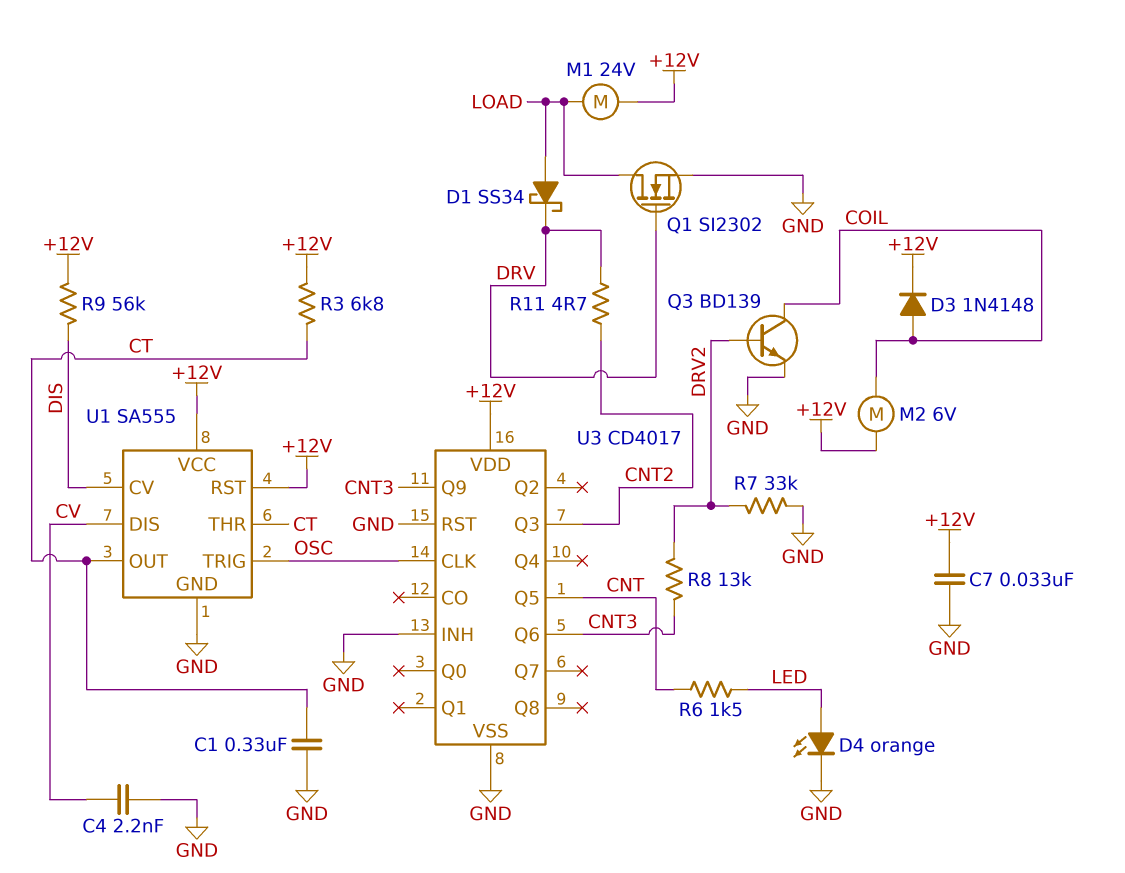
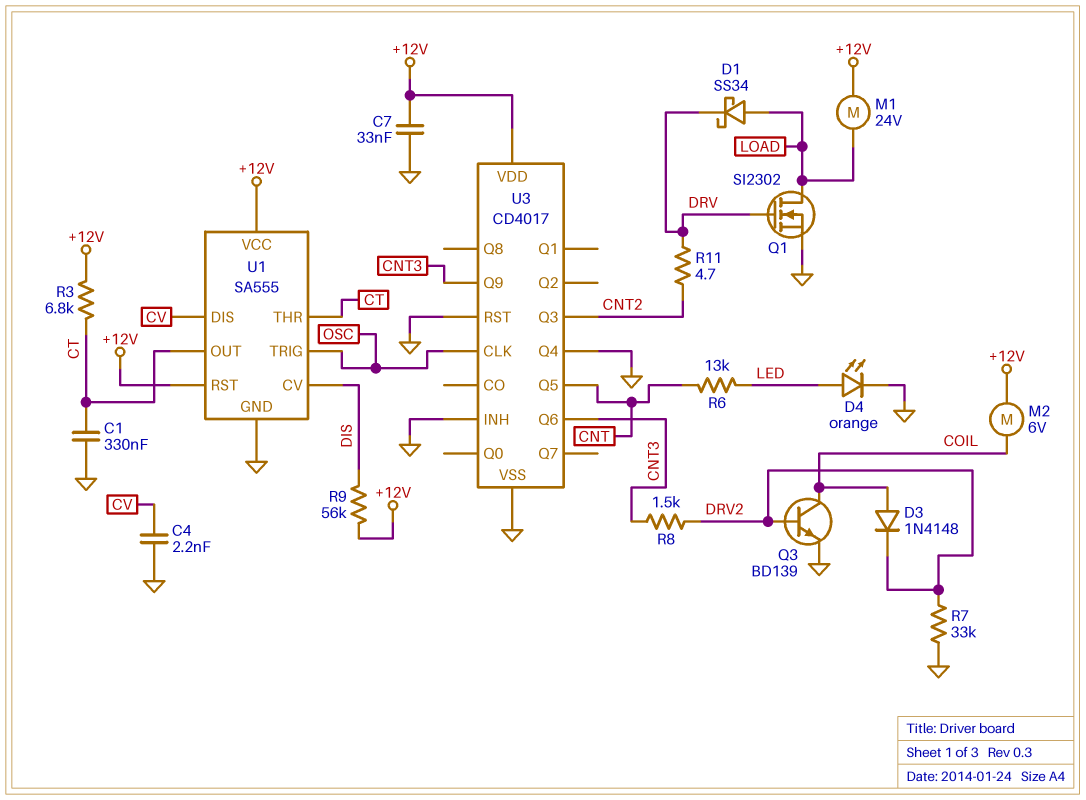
D3: diode 1N4148 (A COIL, K +12V) -> diode 1N4148 (A COIL, K DRV2)
R6: 1.5k (CNT, LED) -> 13k (CNT, LED)
R8: 13k (CNT3, DRV2) -> 1.5k (CNT3, DRV2)
U3 pin Q4: none -> GND

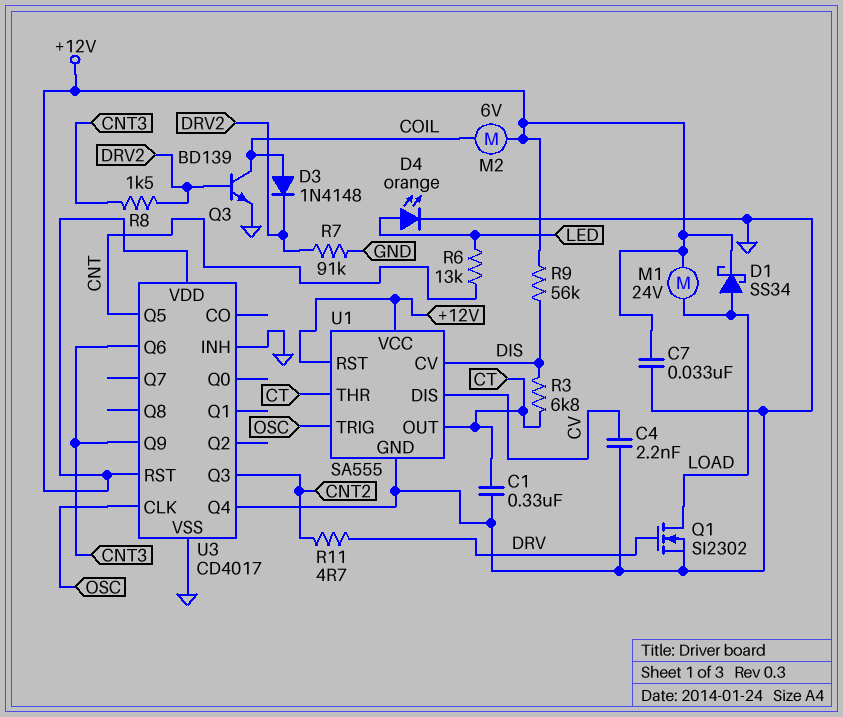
D1: schottky SS34 (A LOAD, K DRV) -> schottky SS34 (A LOAD, K +12V)
R3: 6.8k (+12V, CT) -> 6.8k (CT, DIS)
R7: 33k (DRV2, GND) -> 91k (DRV2, GND)
U3 pin RST: GND -> +12V

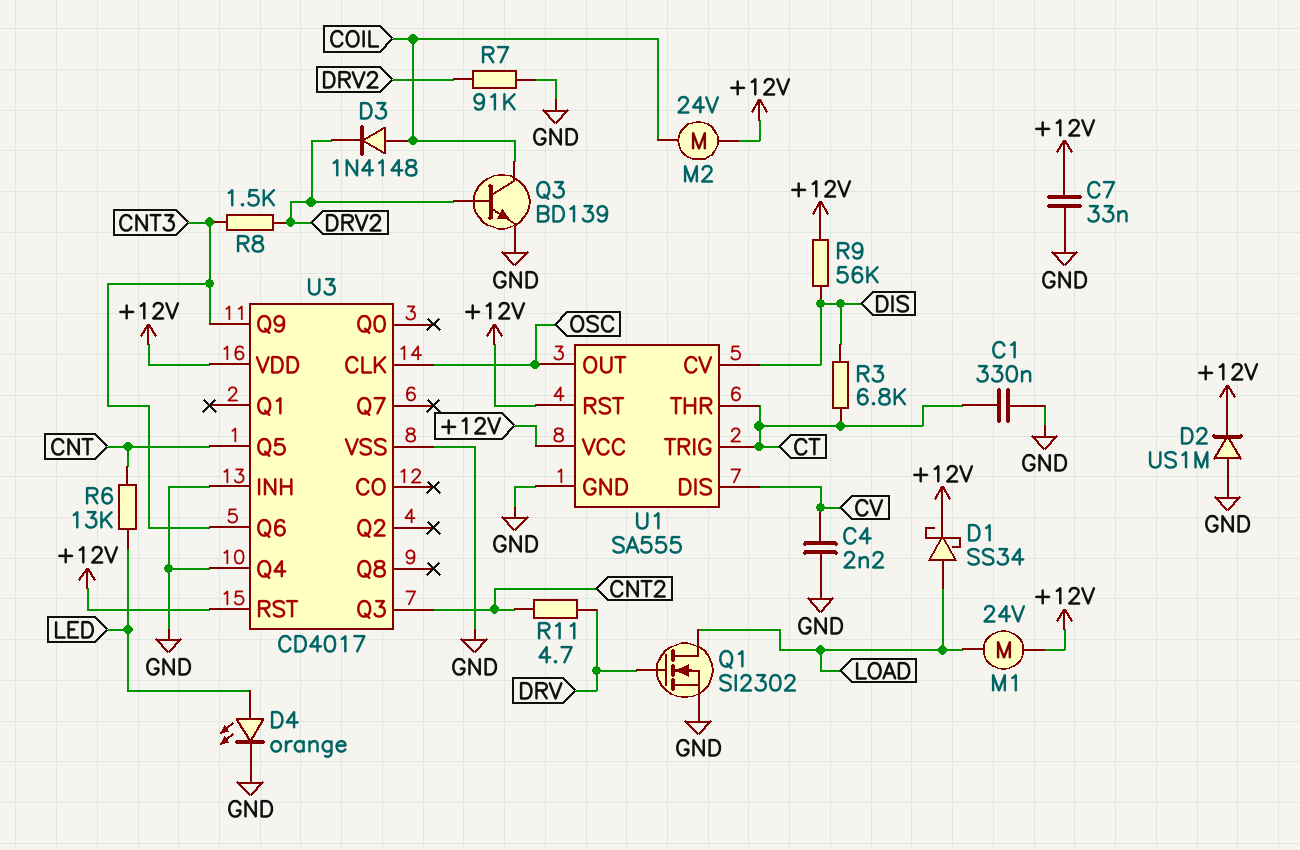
D2: none -> diode US1M (A GND, K +12V)
M2: motor 6V (+12V, COIL) -> motor 24V (+12V, COIL)
U1 pin OUT: CT -> OSC
U1 pin TRIG: OSC -> CT

